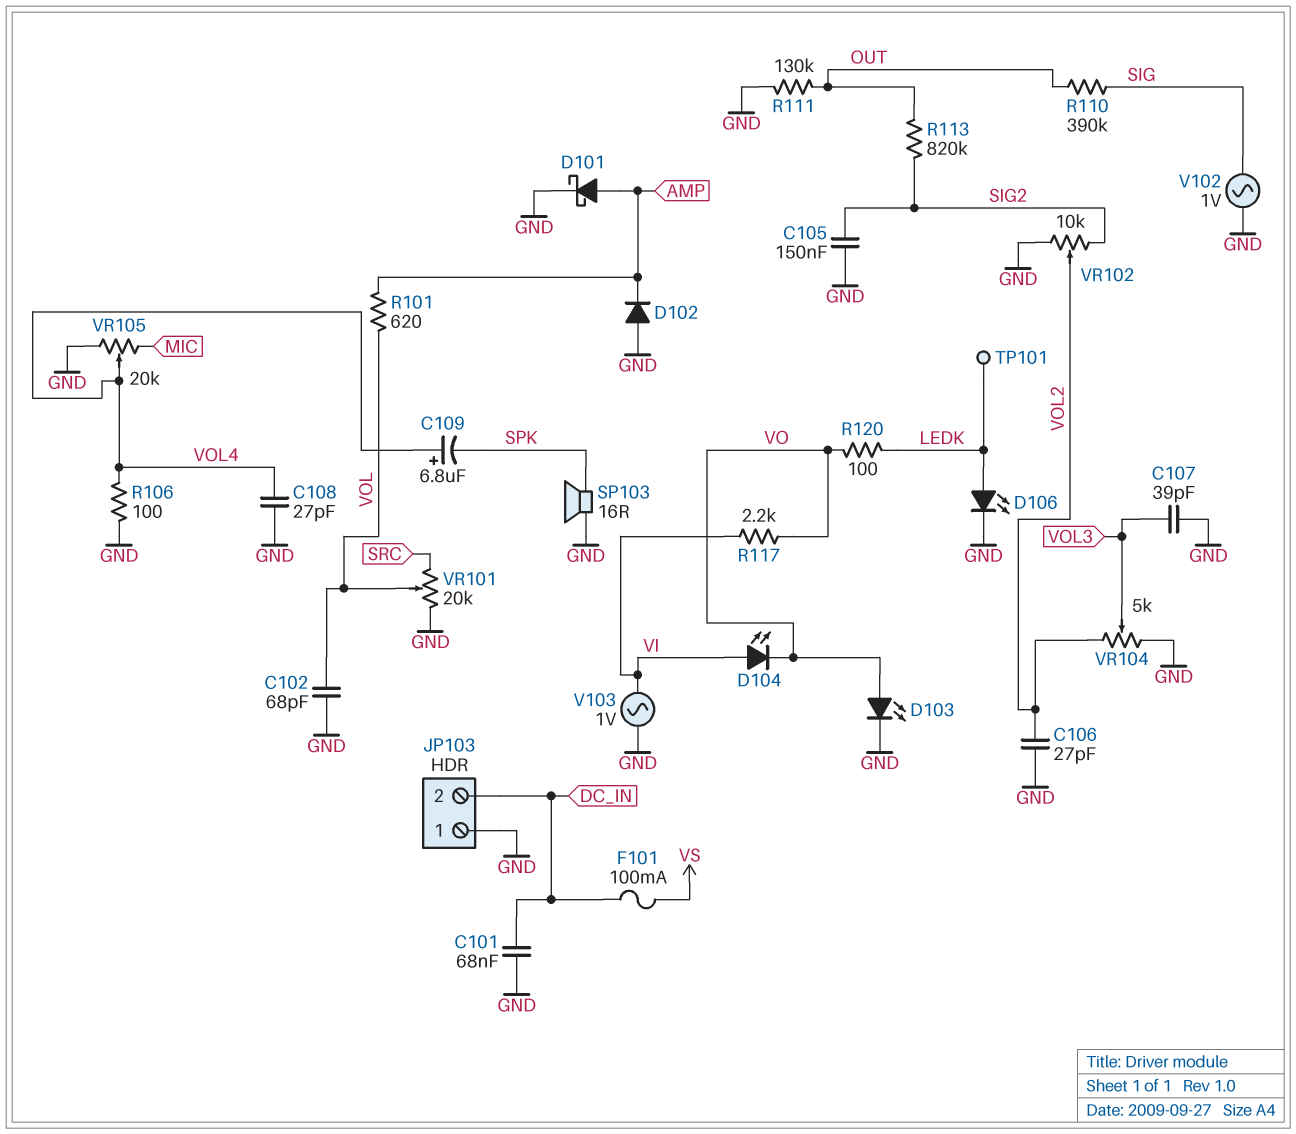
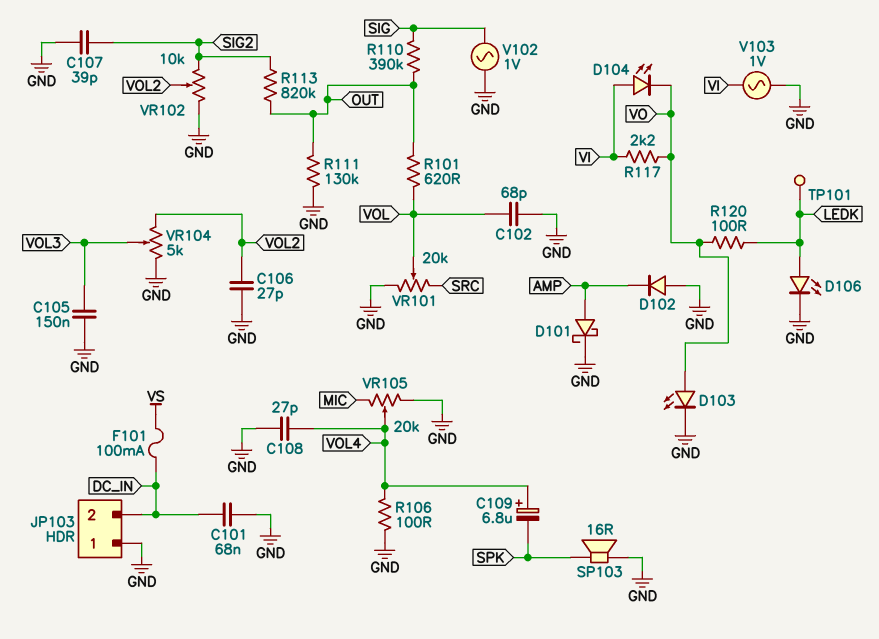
C105: 150nF (GND, SIG2) -> 150nF (GND, VOL3)
C107: 39pF (GND, VOL3) -> 39pF (GND, SIG2)
R101: 620 (AMP, VOL) -> 620 (OUT, VOL)

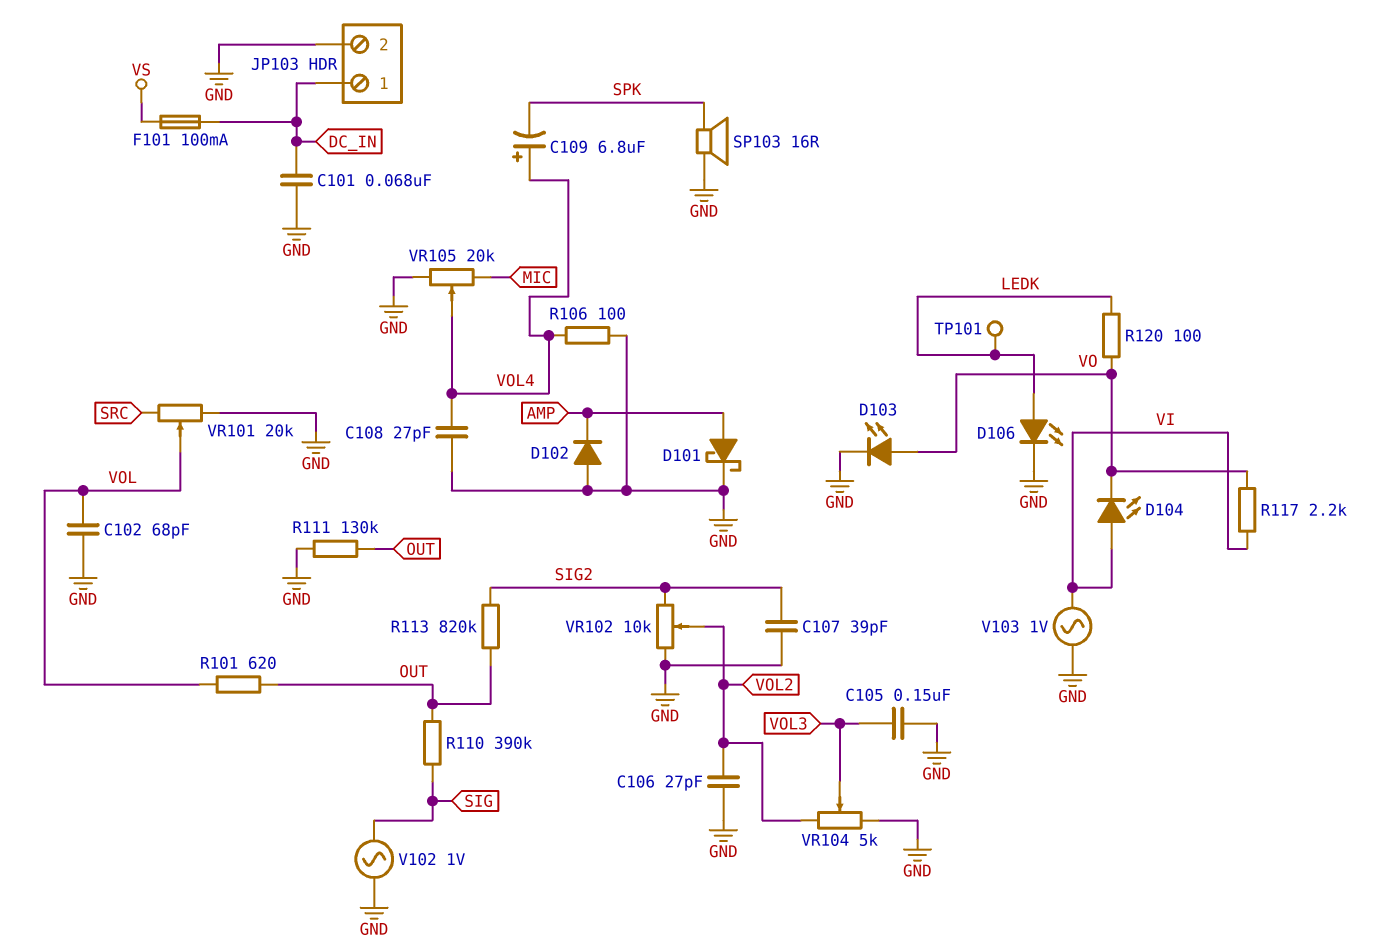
JP103 pin 1: GND -> DC_IN
JP103 pin 2: DC_IN -> GND

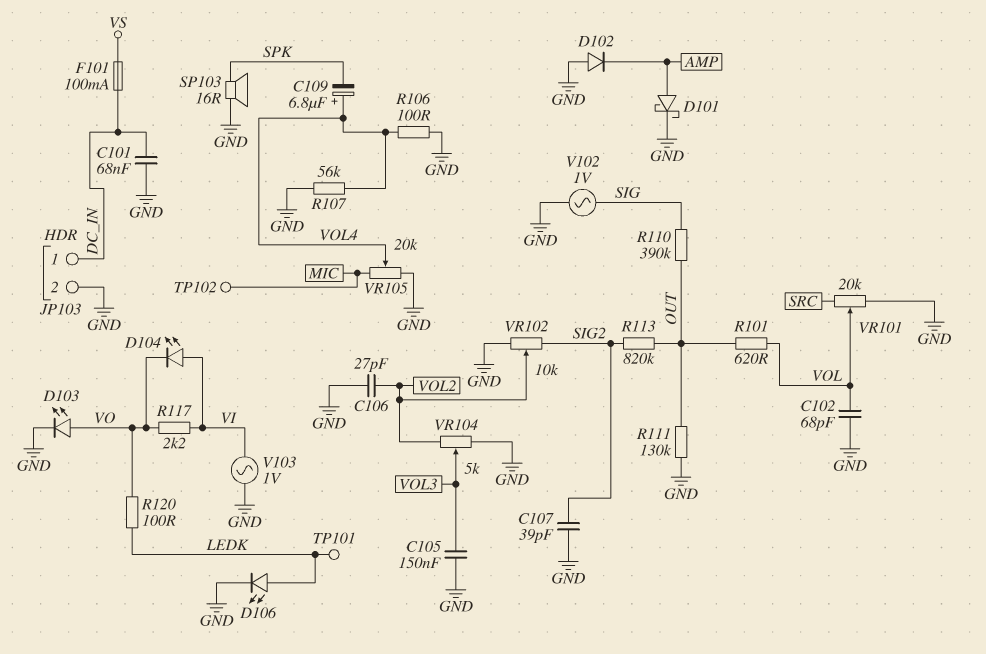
C108: 27pF (GND, VOL4) -> none
R107: none -> 56k (GND, VOL4)
TP102: none -> test point (MIC)

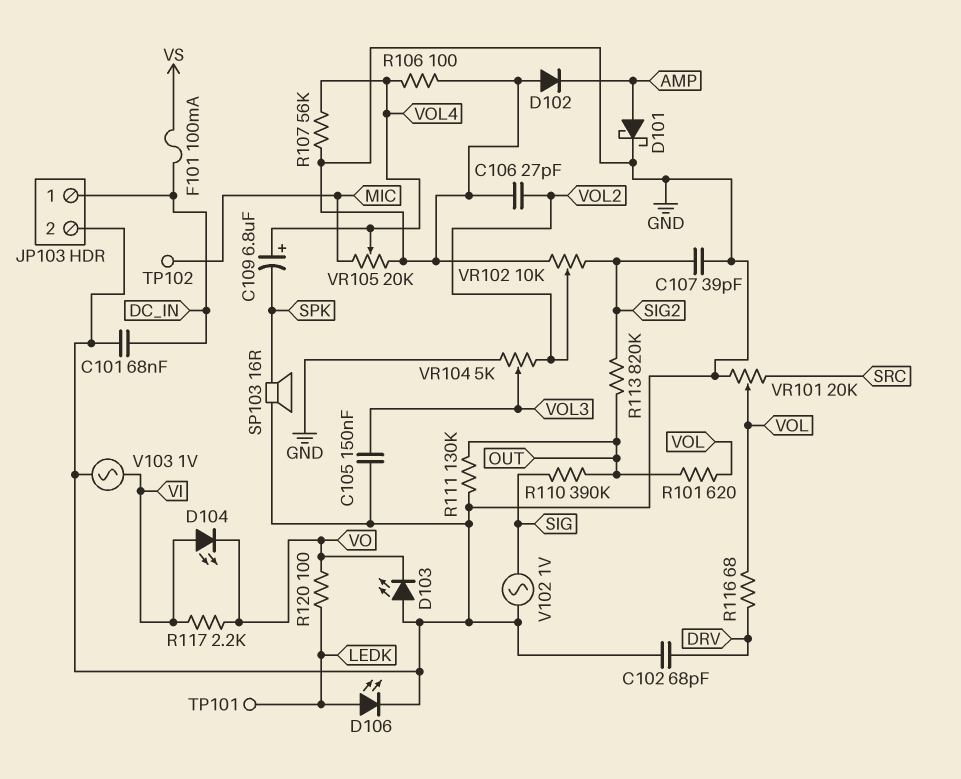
C102: 68pF (GND, VOL) -> 68pF (DRV, GND)
D103: LED (A VO, K GND) -> LED (A GND, K VO)
R116: none -> 68 (DRV, VOL)

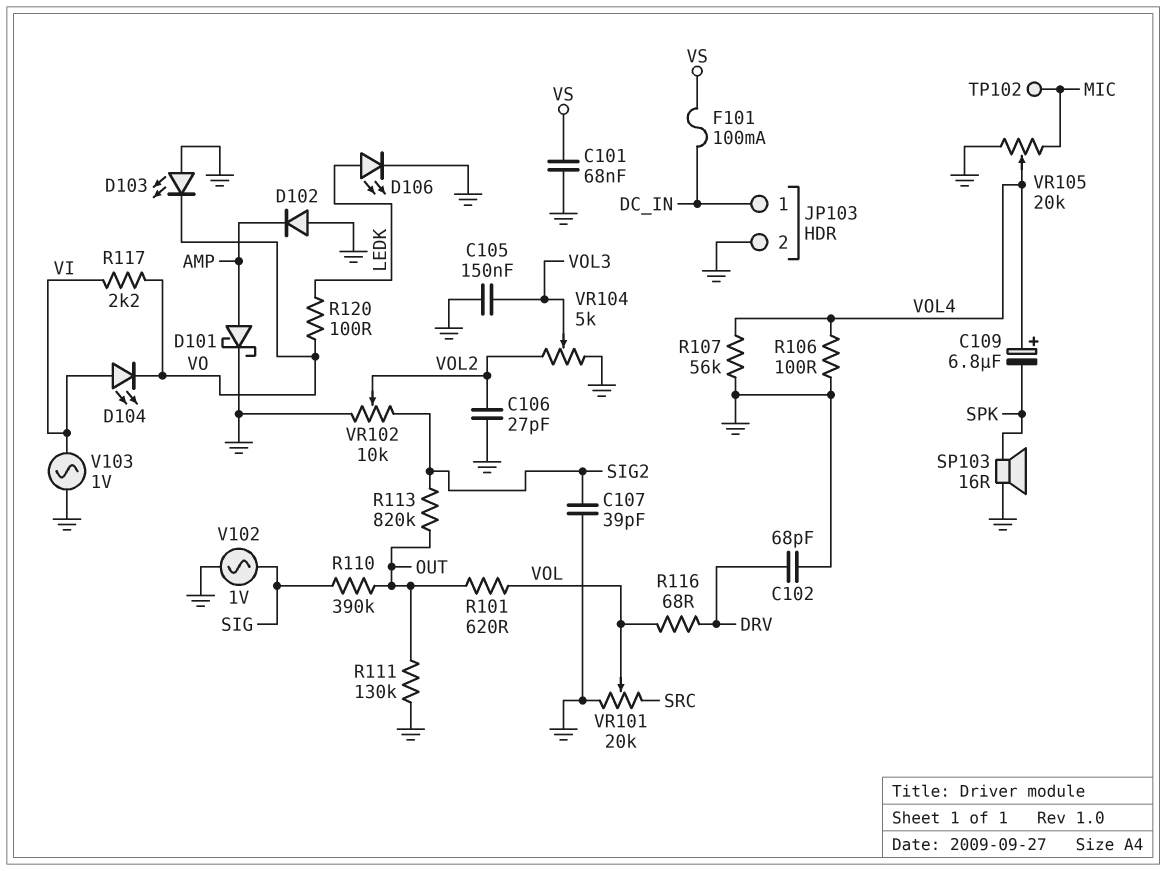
C101: 68nF (DC_IN, GND) -> 68nF (GND, VS)
TP101: test point (LEDK) -> none

